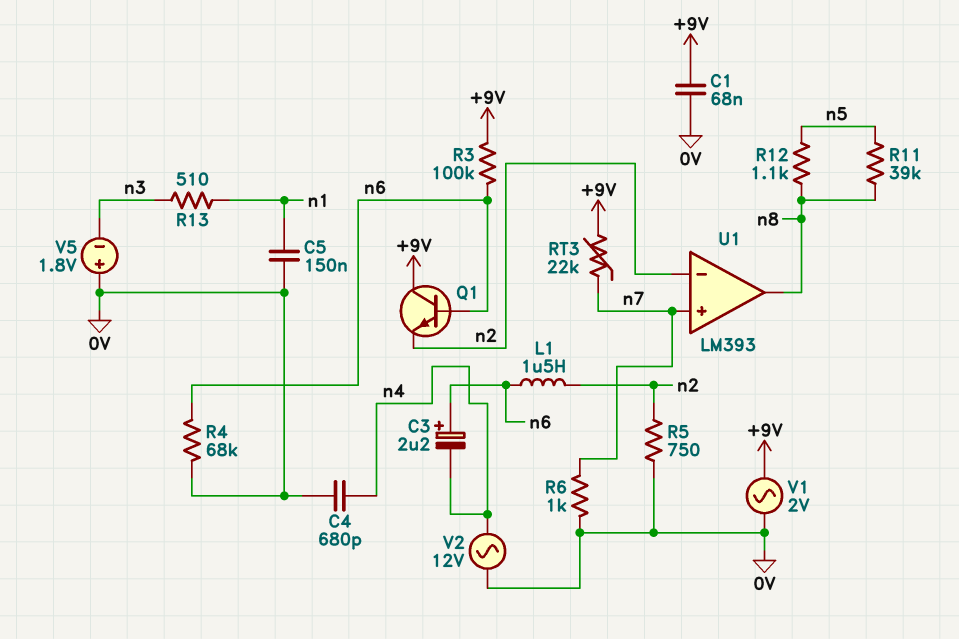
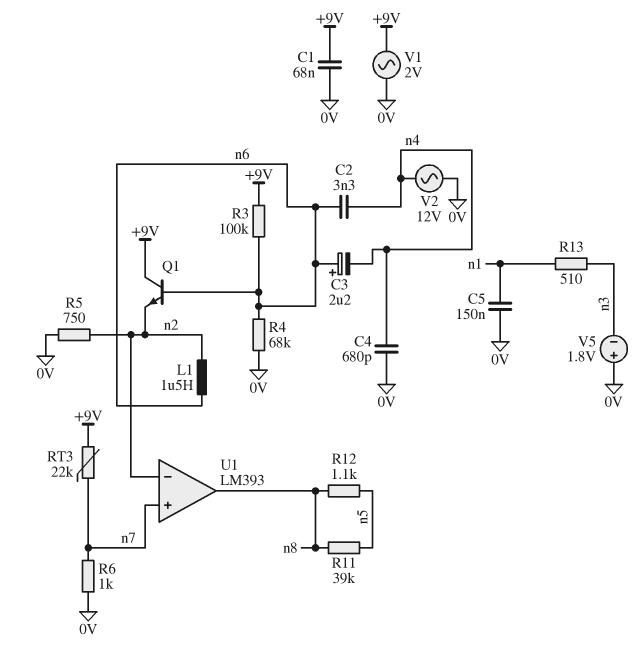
C2: none -> 3.3nF (n4, n6)

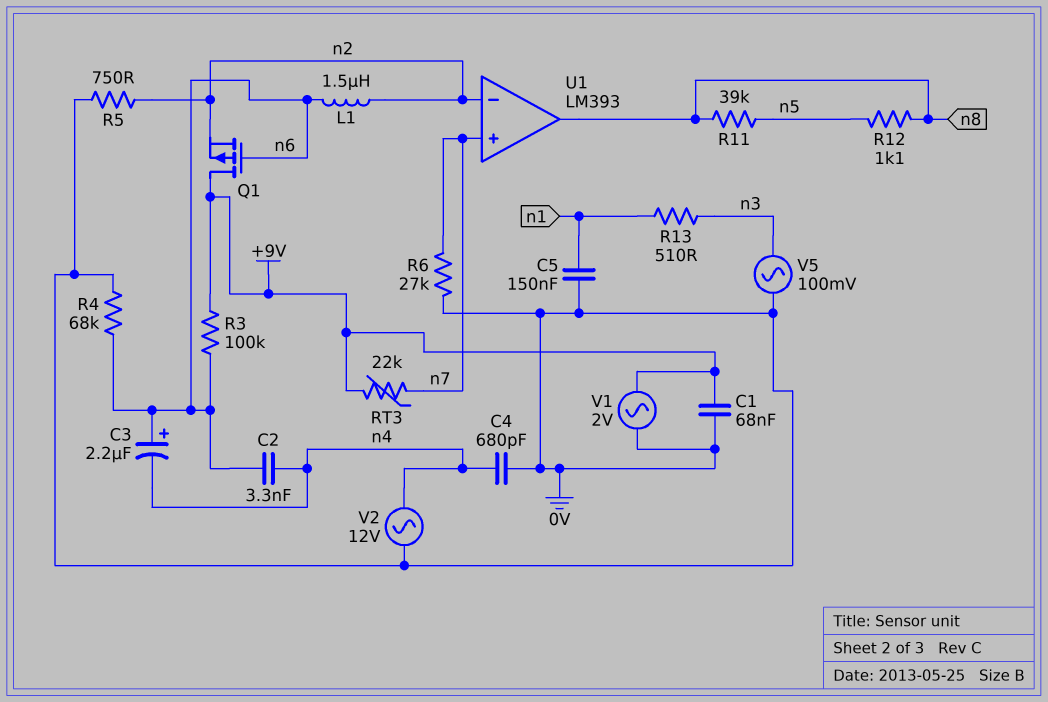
Q1: NPN (B n6, C +9V, E n2) -> PMOS (G n6, D +9V, S n2)
R6: 1k (0V, n7) -> 27k (0V, n7)
V5: 1.8V (plus 0V, minus n3) -> AC 100mV (0V, n3)

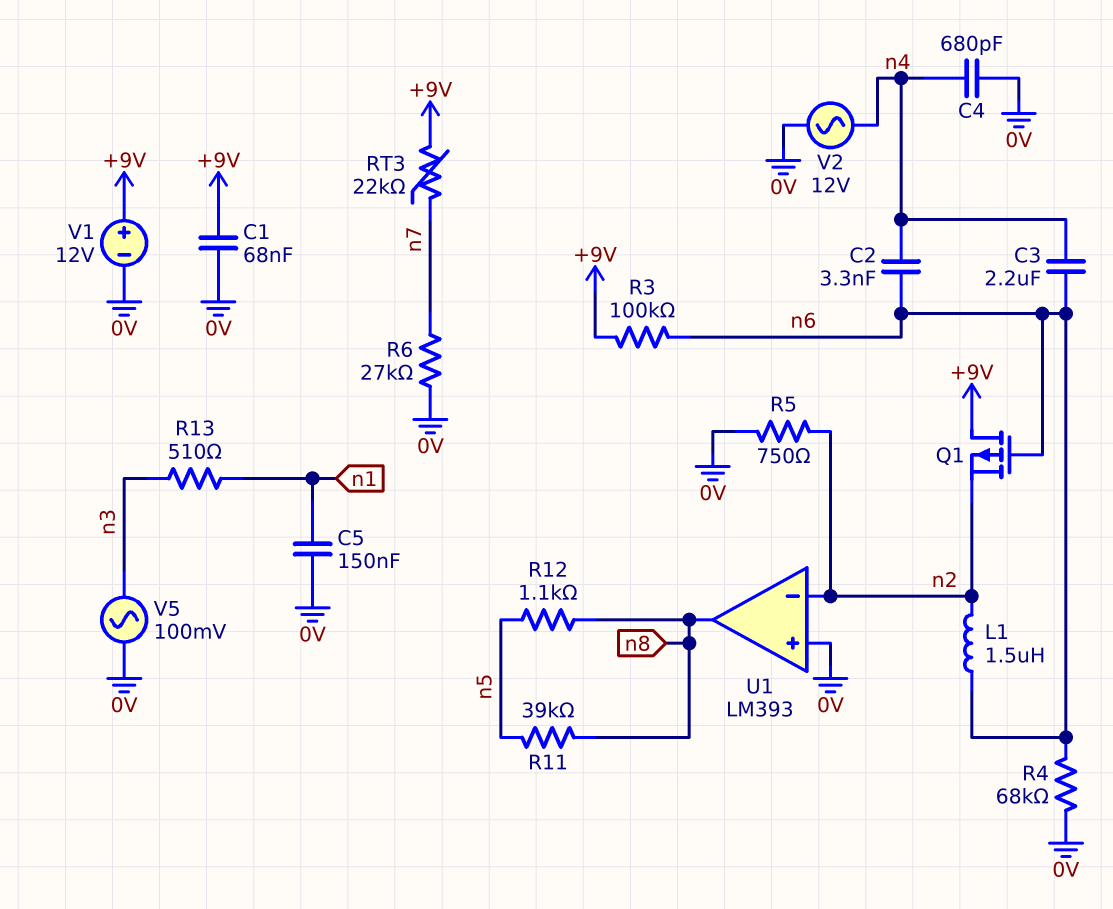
C3: 2.2uF (plus n6, minus n4) -> 2.2uF (n4, n6)
U1 pin in+: n7 -> 0V
V1: AC 2V (+9V, 0V) -> 12V (plus +9V, minus 0V)

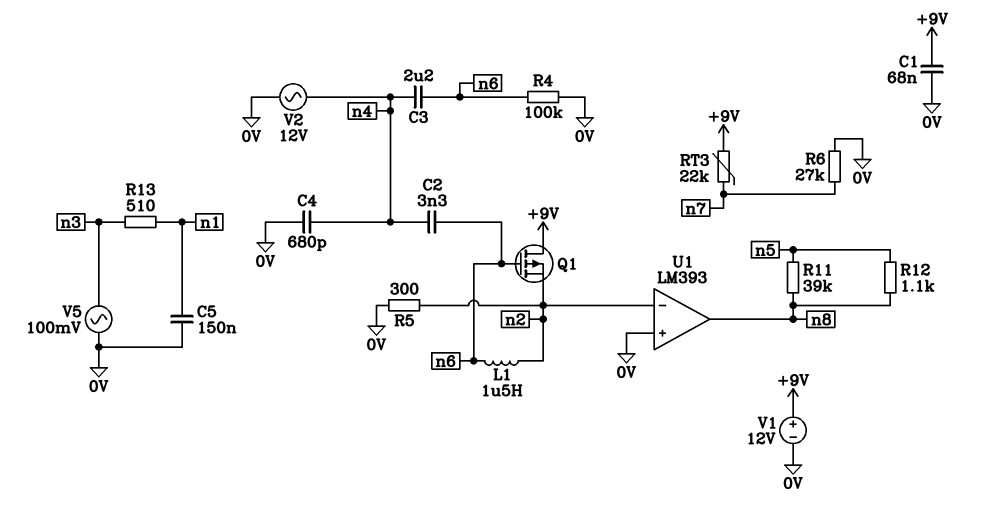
R3: 100k (+9V, n6) -> none
R4: 68k (0V, n6) -> 100k (0V, n6)
R5: 750 (0V, n2) -> 300 (0V, n2)

